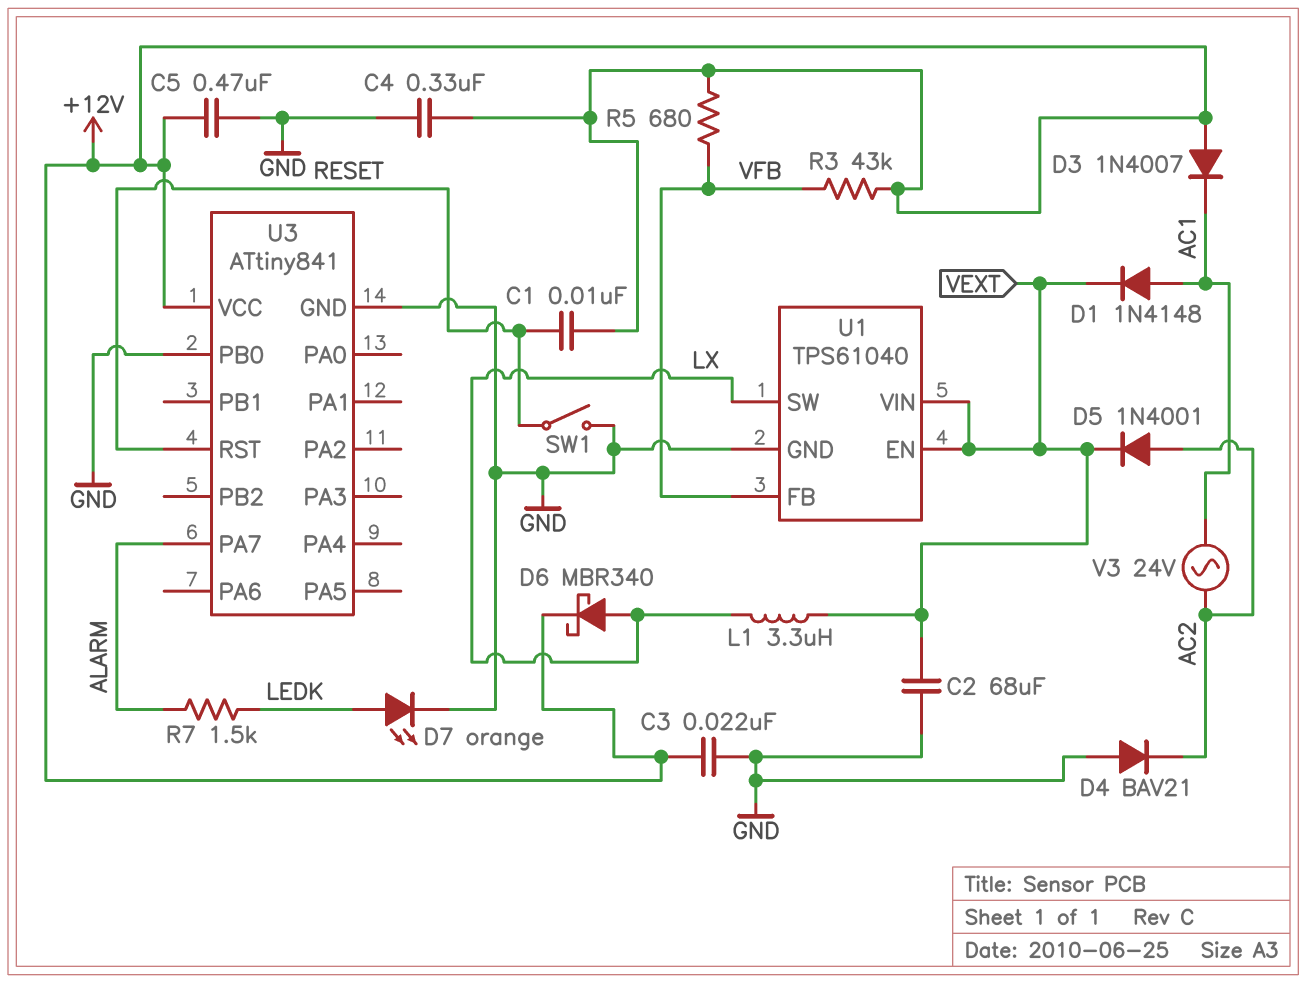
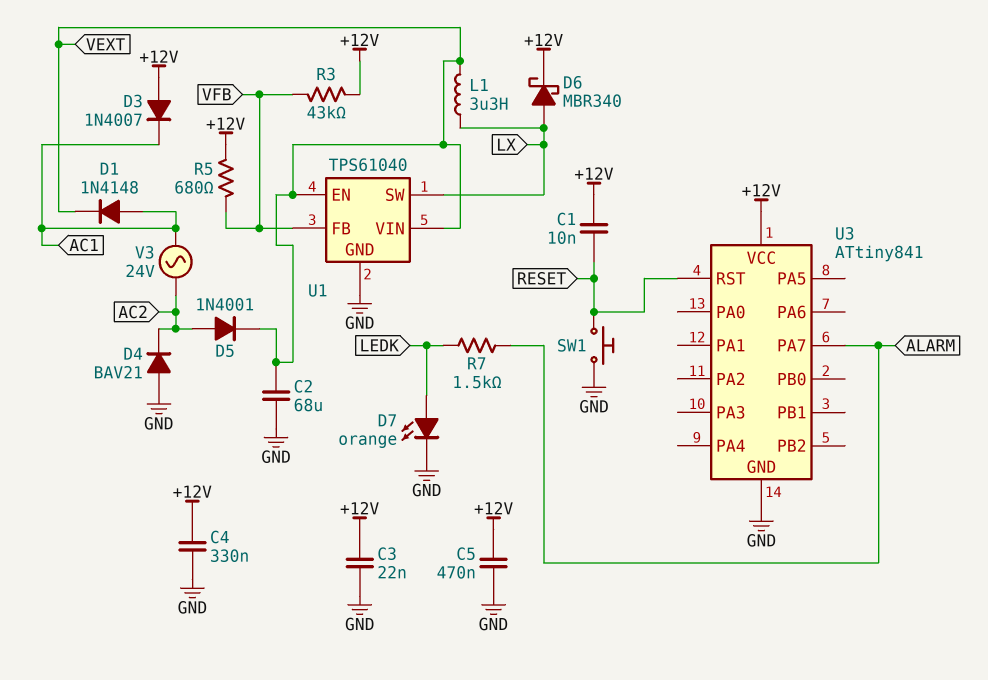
SW1: switch (GND, RESET) -> button (GND, RESET)
U3 pin PB0: GND -> none

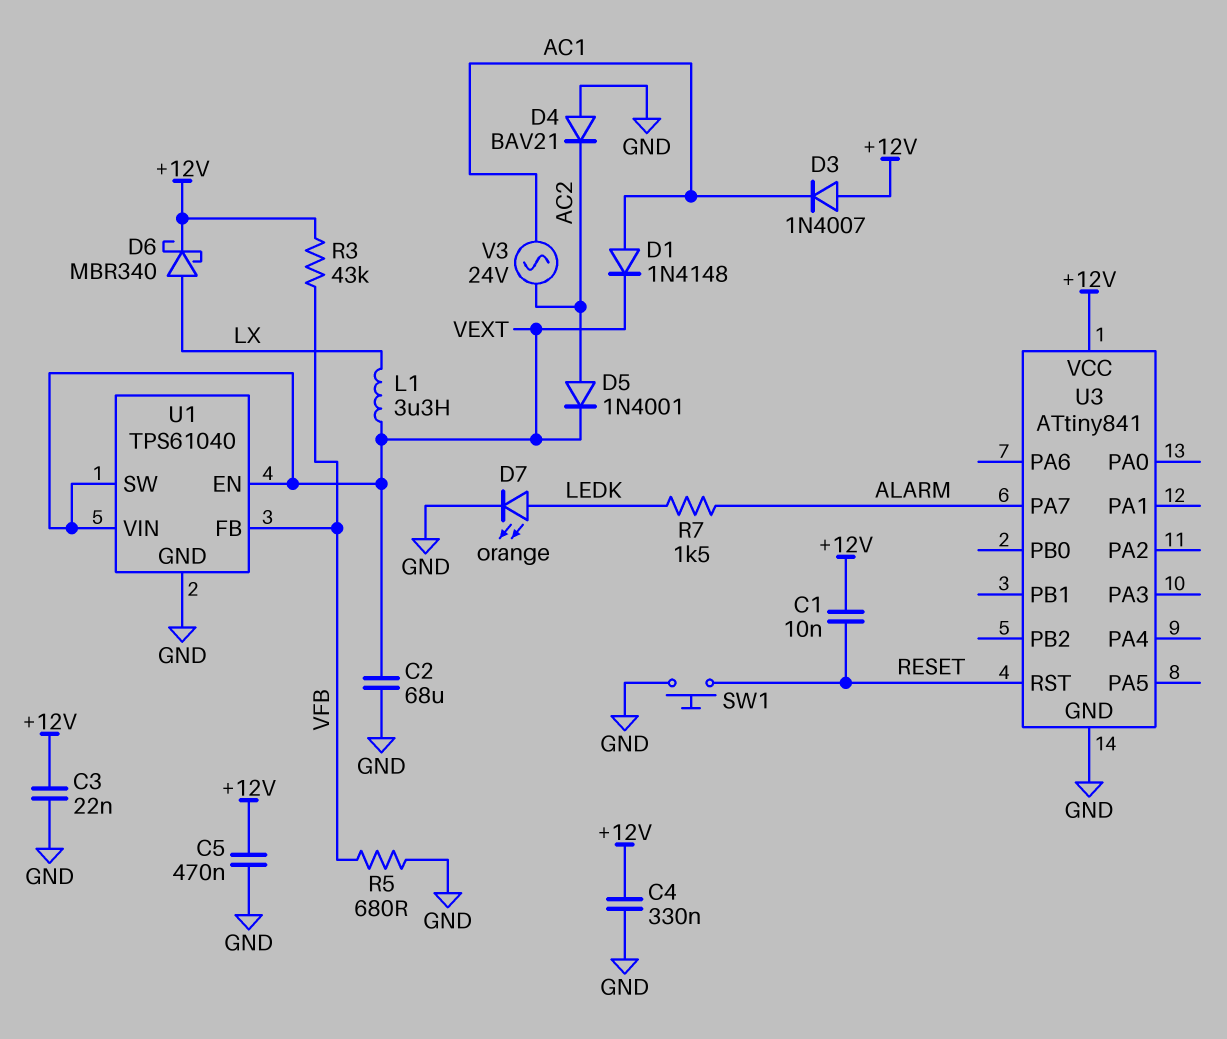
R5: 680 (+12V, VFB) -> 680 (GND, VFB)
U1 pin SW: LX -> VEXT

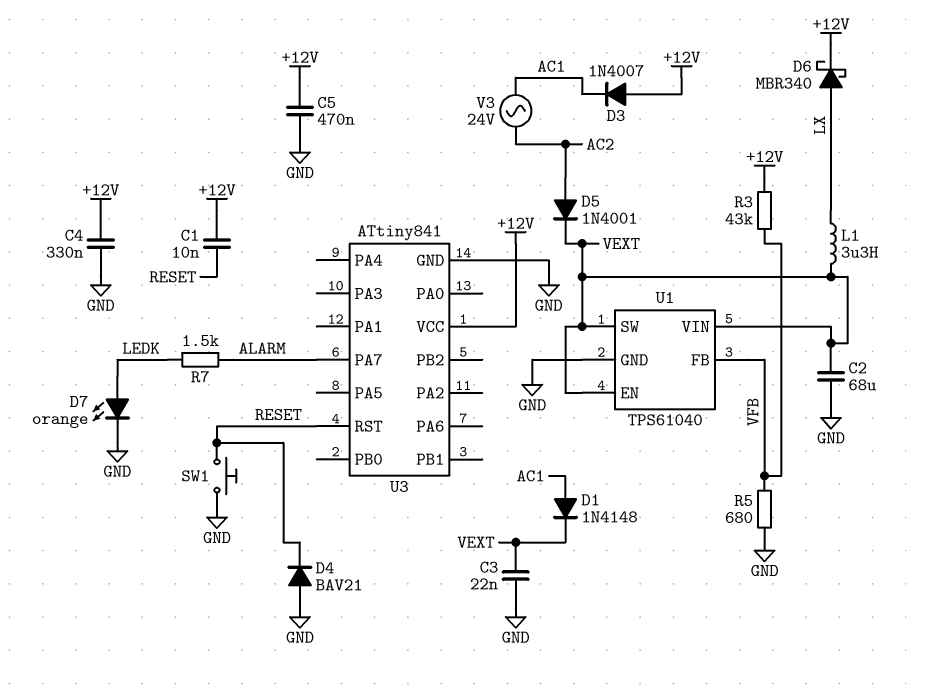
C3: 22nF (+12V, GND) -> 22nF (GND, VEXT)
D4: diode BAV21 (A GND, K AC2) -> diode BAV21 (A GND, K RESET)

